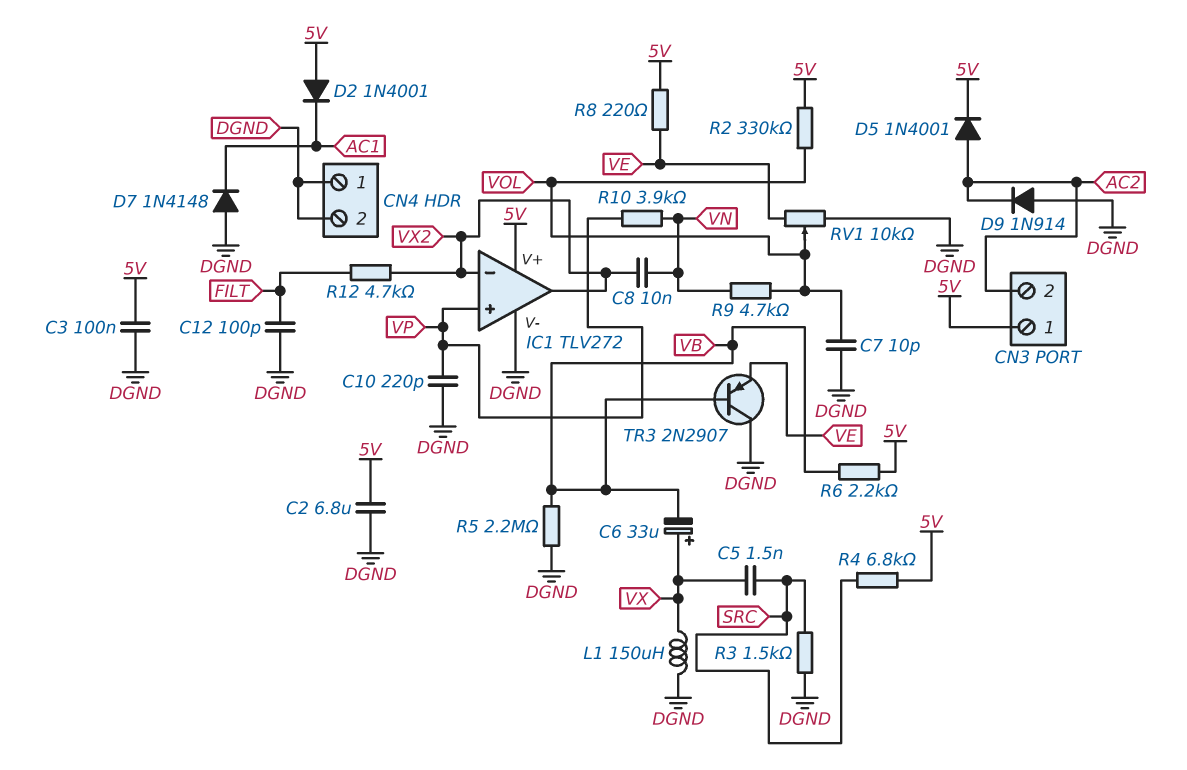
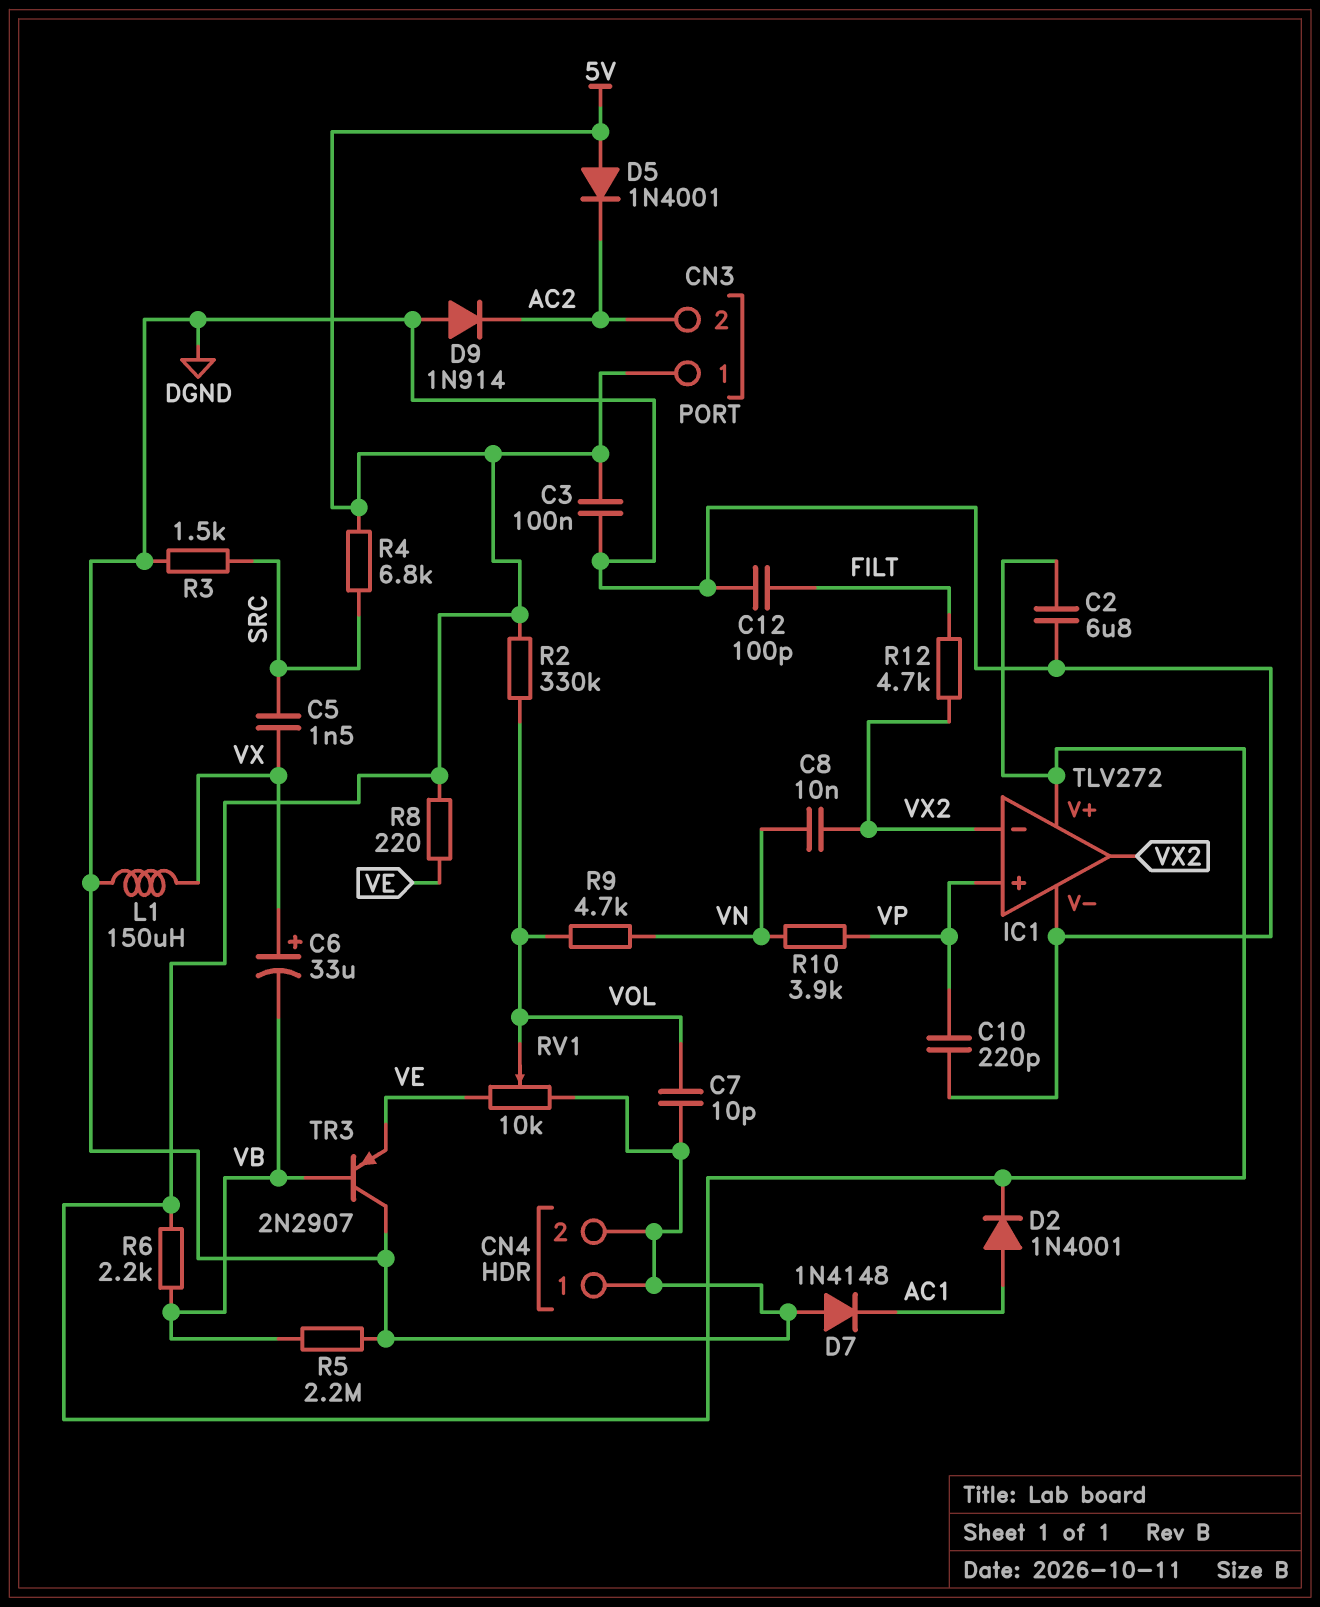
D2: diode 1N4001 (A 5V, K AC1) -> diode 1N4001 (A AC1, K 5V)
D5: diode 1N4001 (A AC2, K 5V) -> diode 1N4001 (A 5V, K AC2)

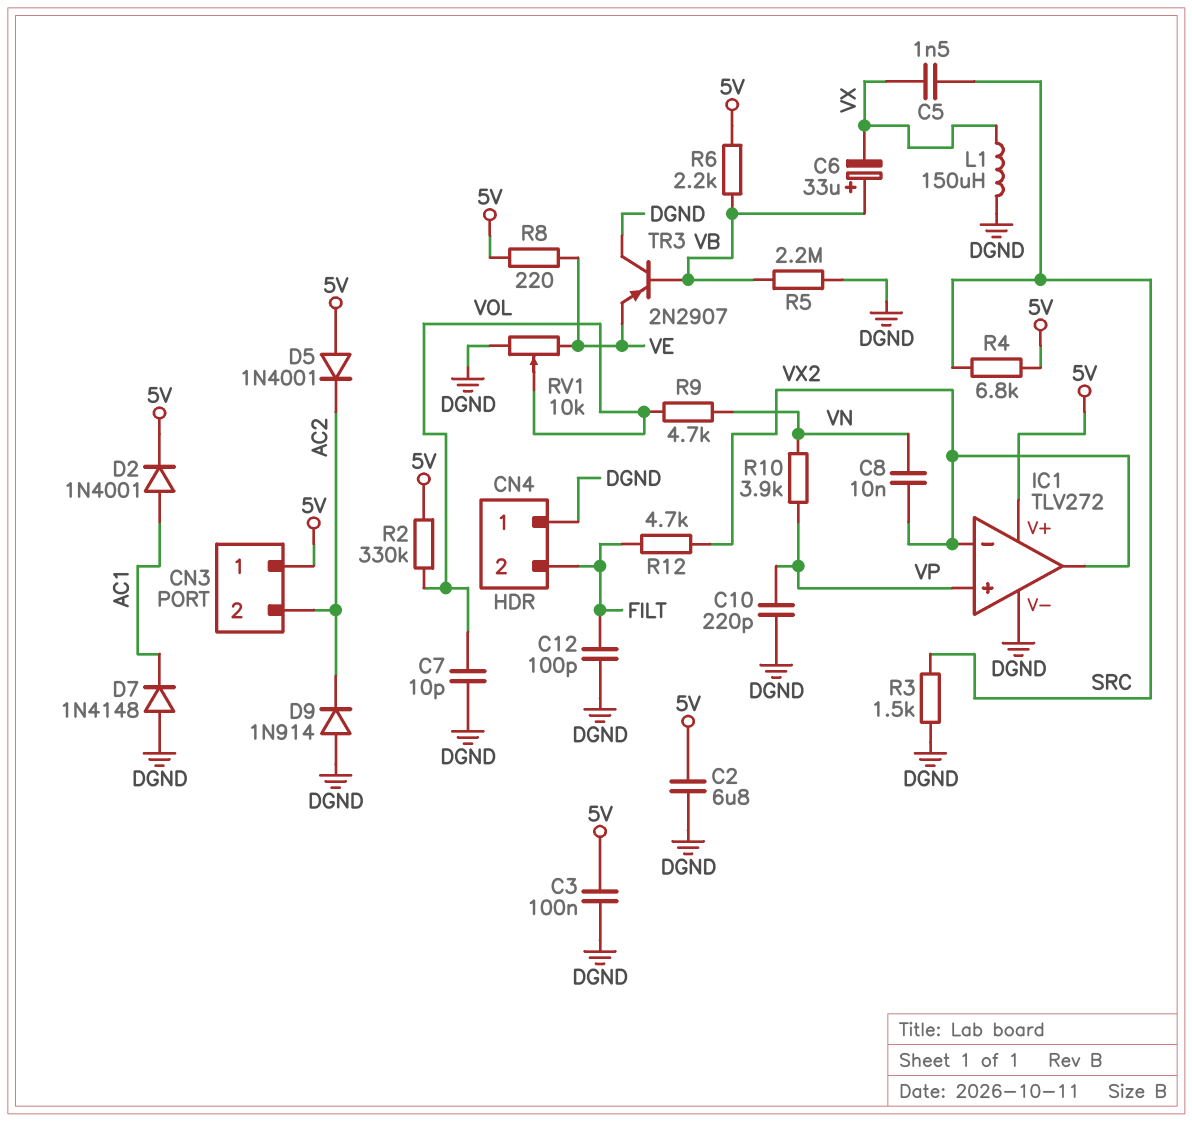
C6: 33uF (plus VX, minus VB) -> 33uF (plus VB, minus VX)
CN4 pin 2: DGND -> FILT

